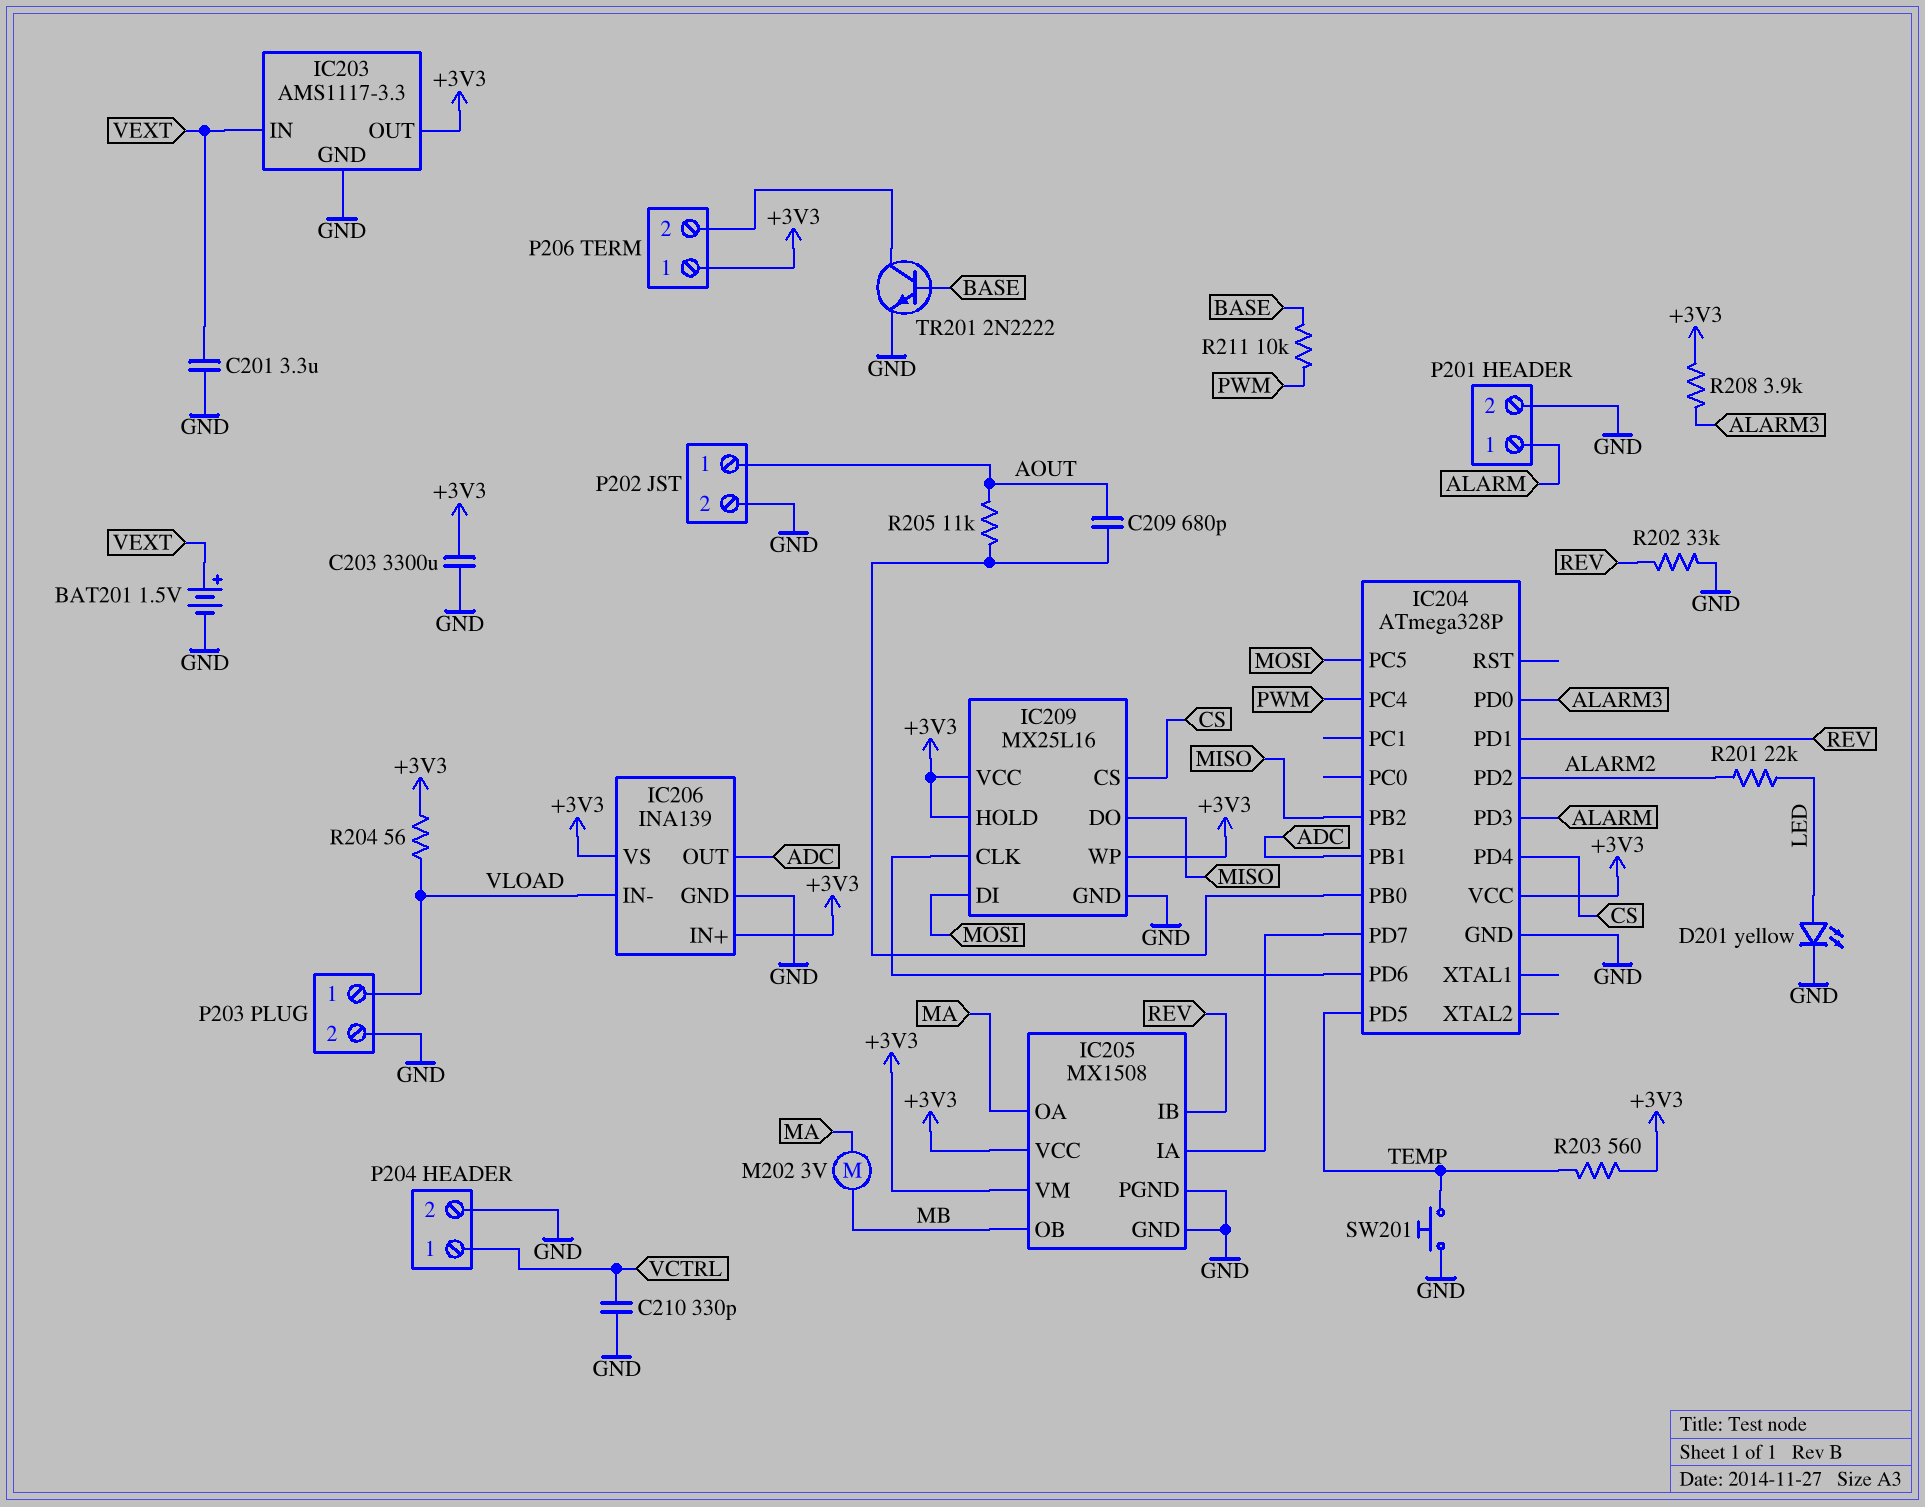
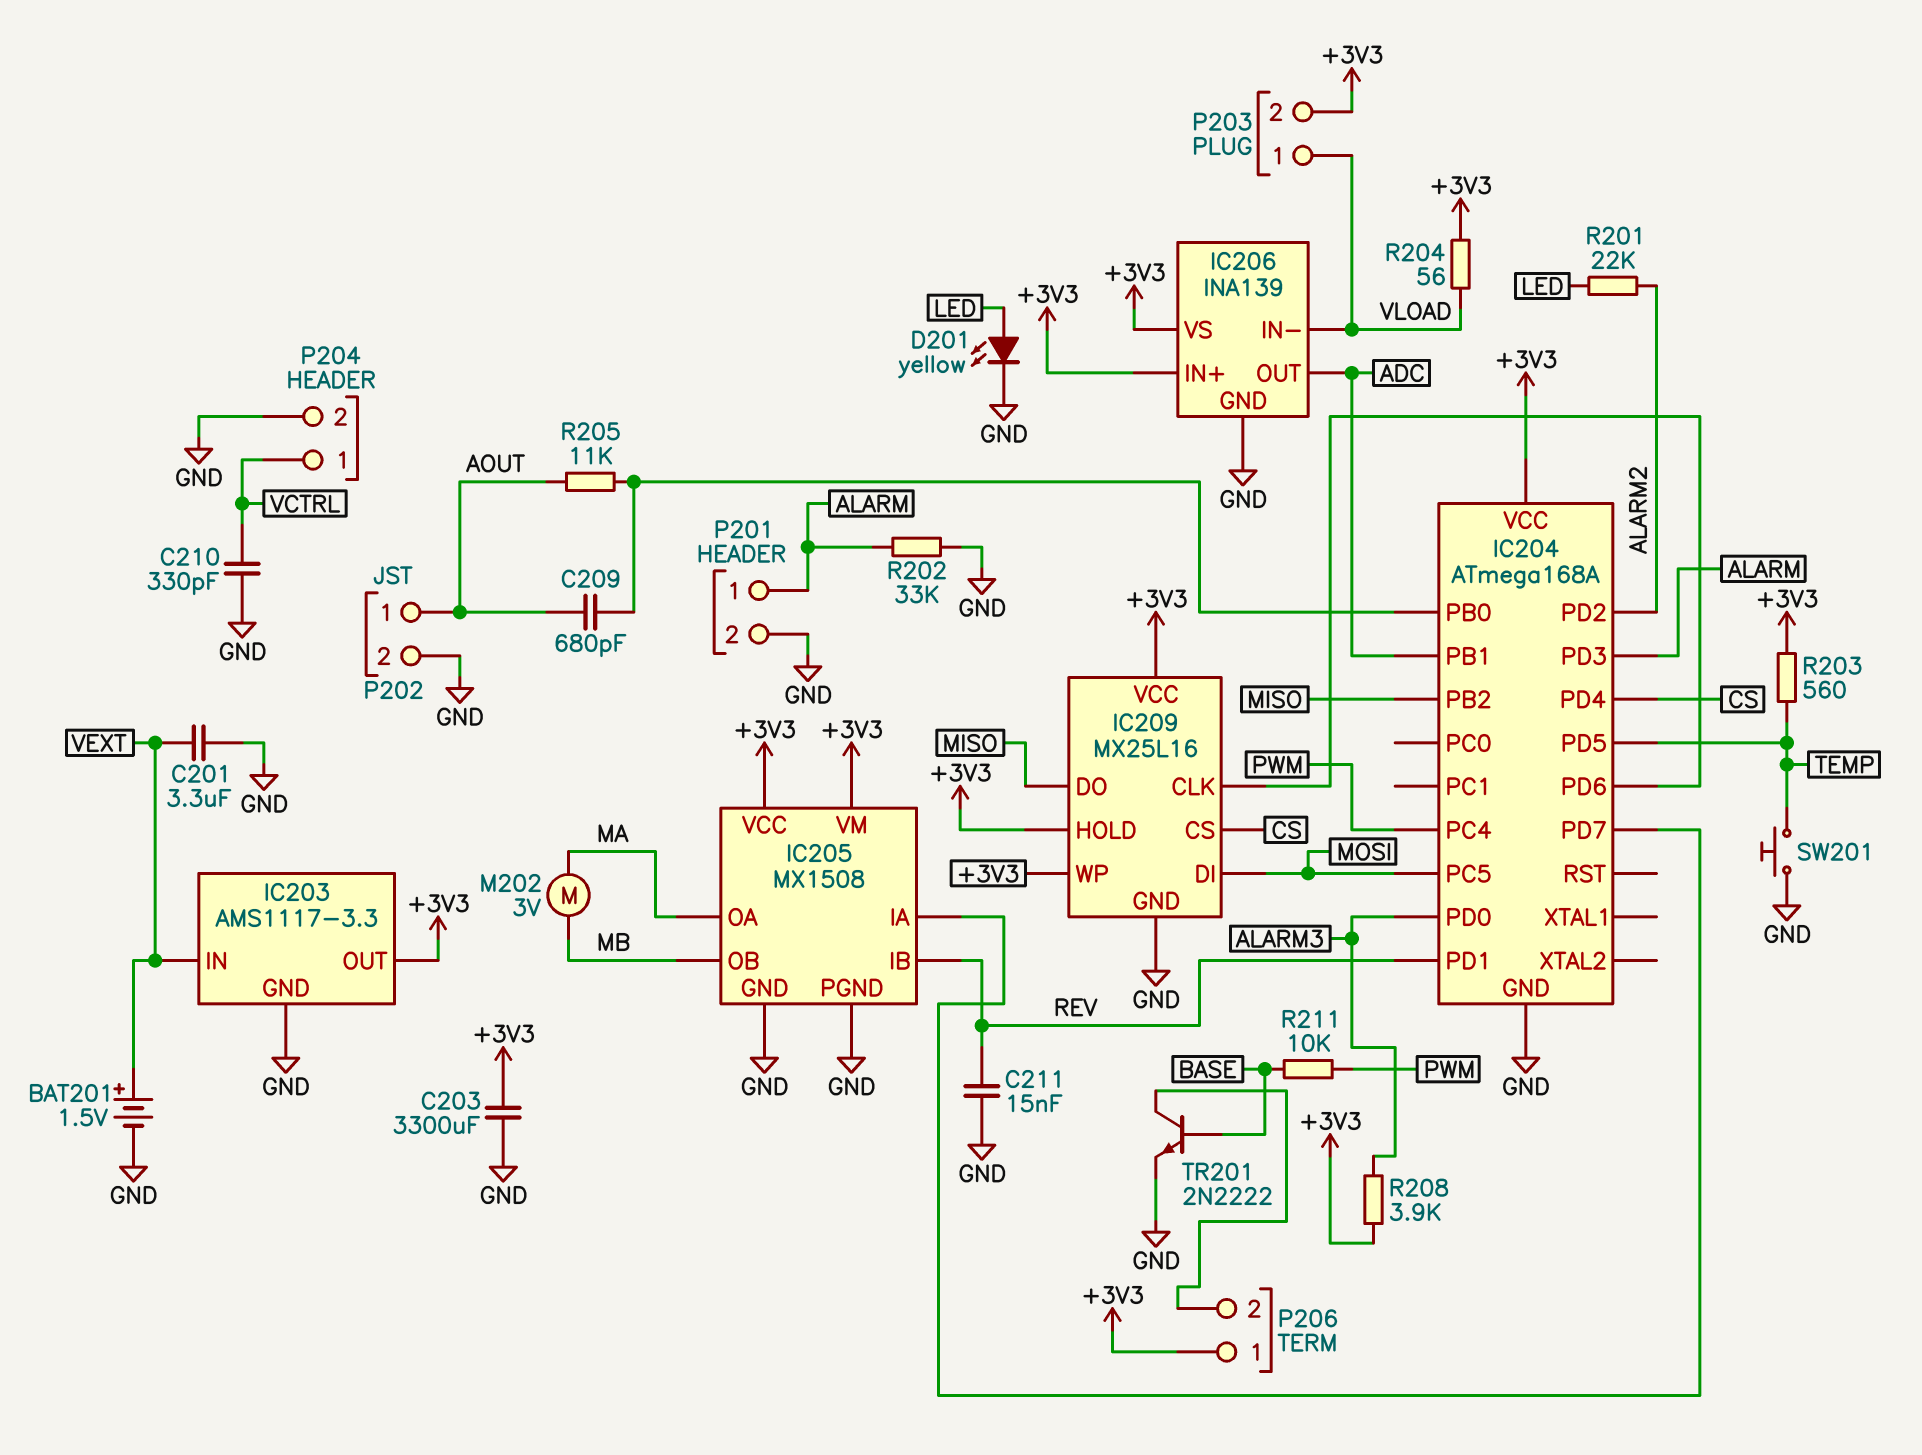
C211: none -> 15nF (GND, REV)
IC204: ATmega328P -> ATmega168A
P203 pin 2: GND -> +3V3
R202: 33k (GND, REV) -> 33k (ALARM, GND)

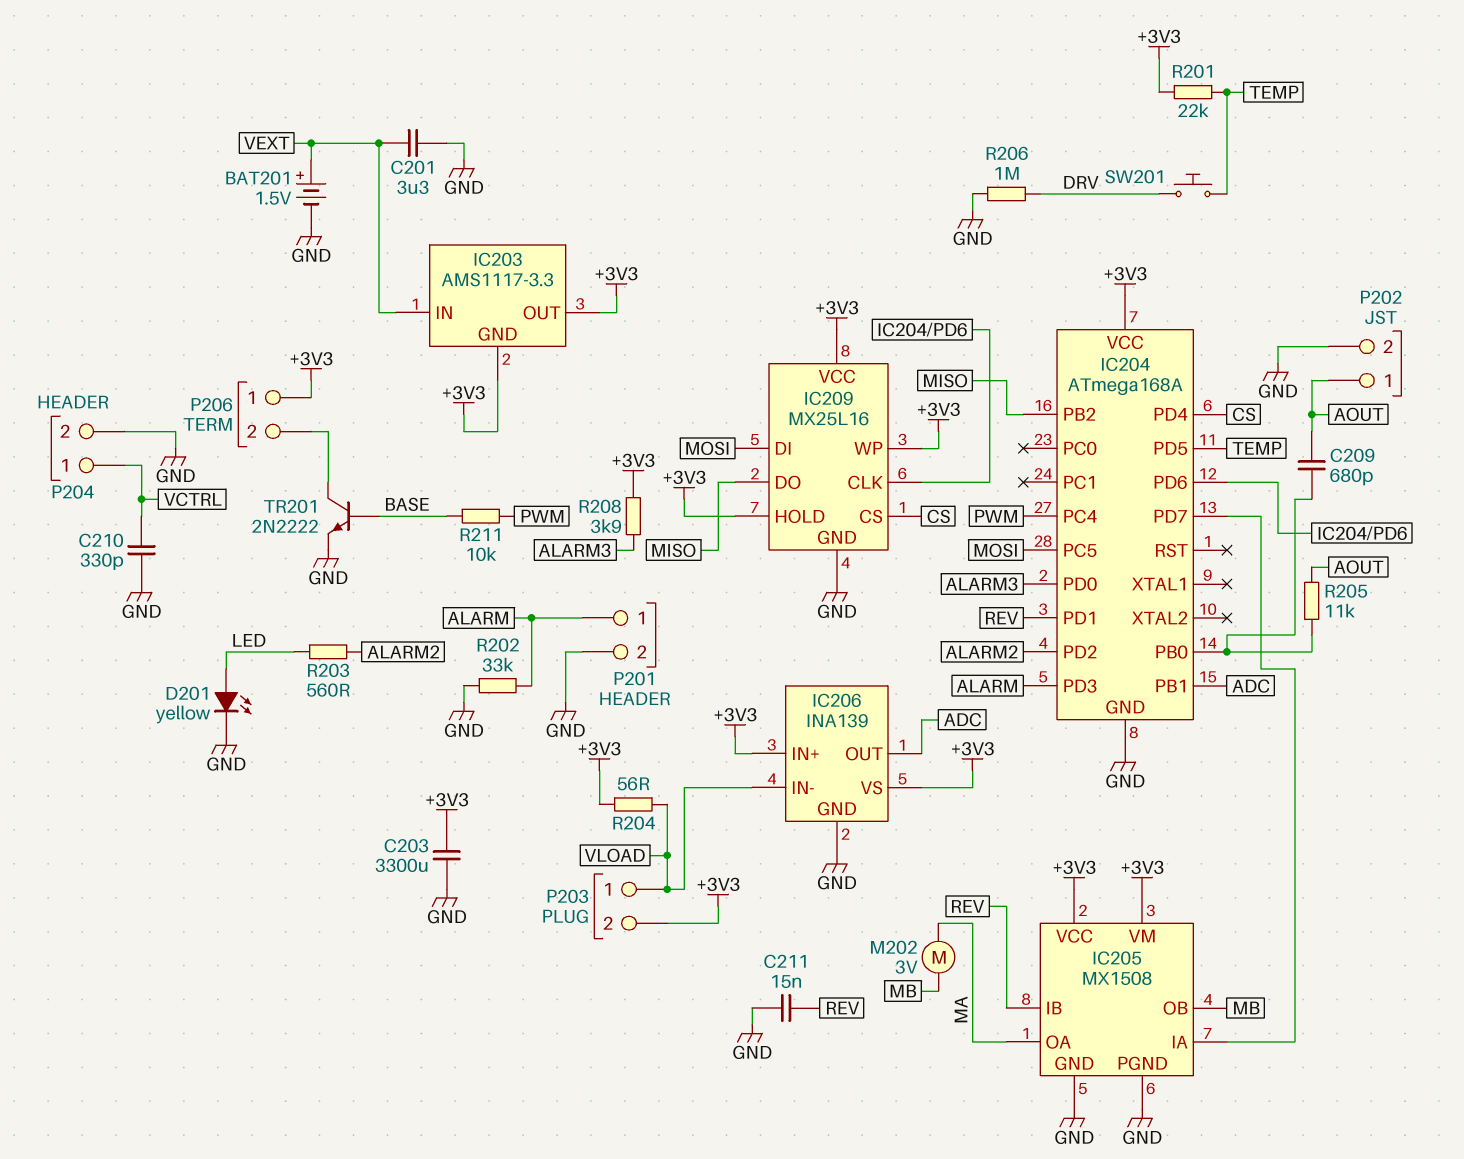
IC203 pin GND: GND -> +3V3
R201: 22k (ALARM2, LED) -> 22k (+3V3, TEMP)
R203: 560 (+3V3, TEMP) -> 560 (ALARM2, LED)
R206: none -> 1M (DRV, GND)
SW201: button (GND, TEMP) -> button (DRV, TEMP)

